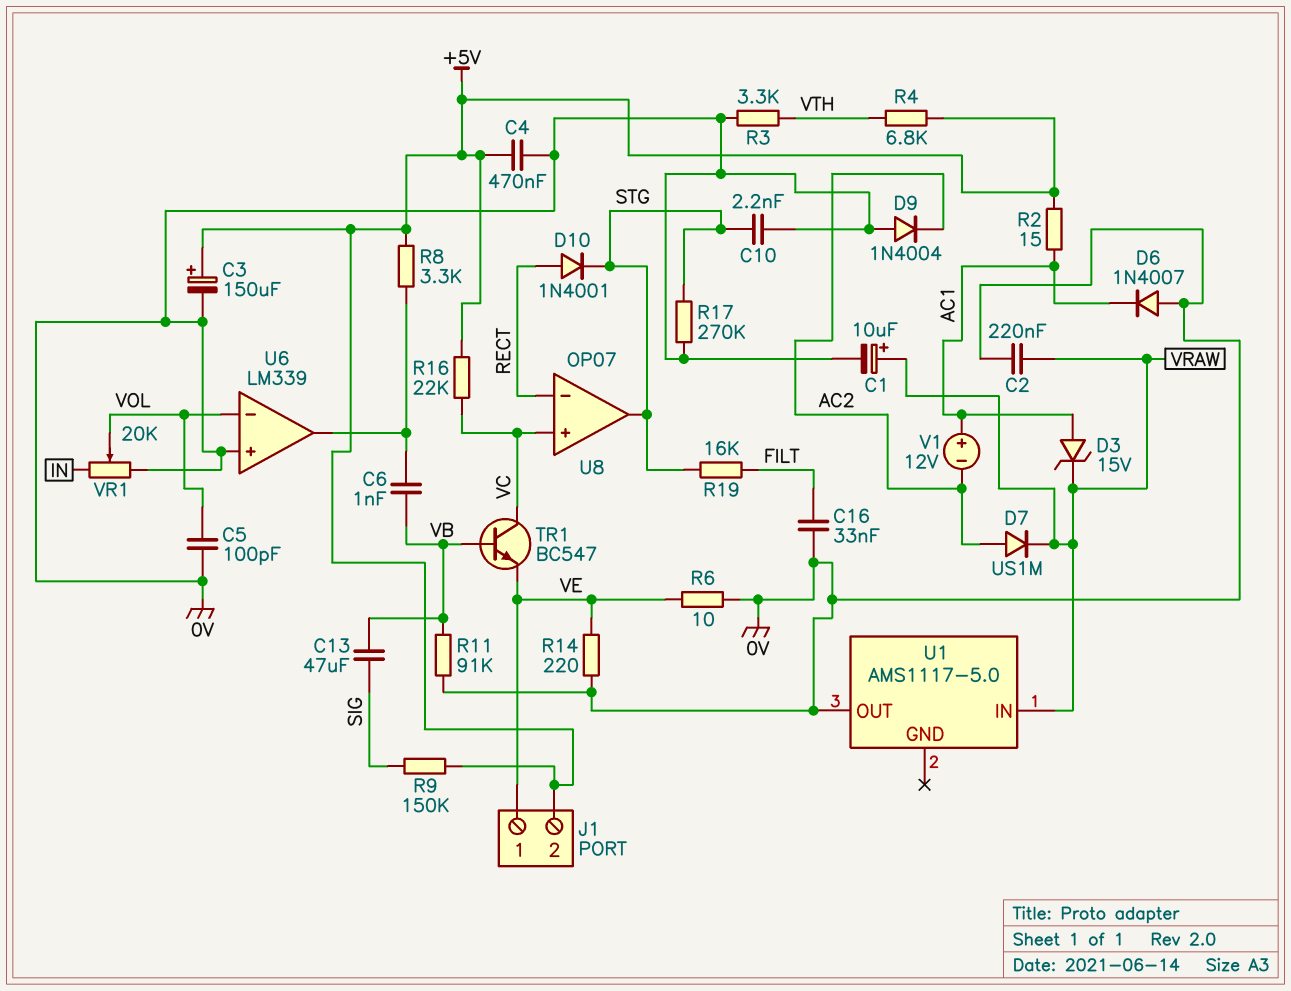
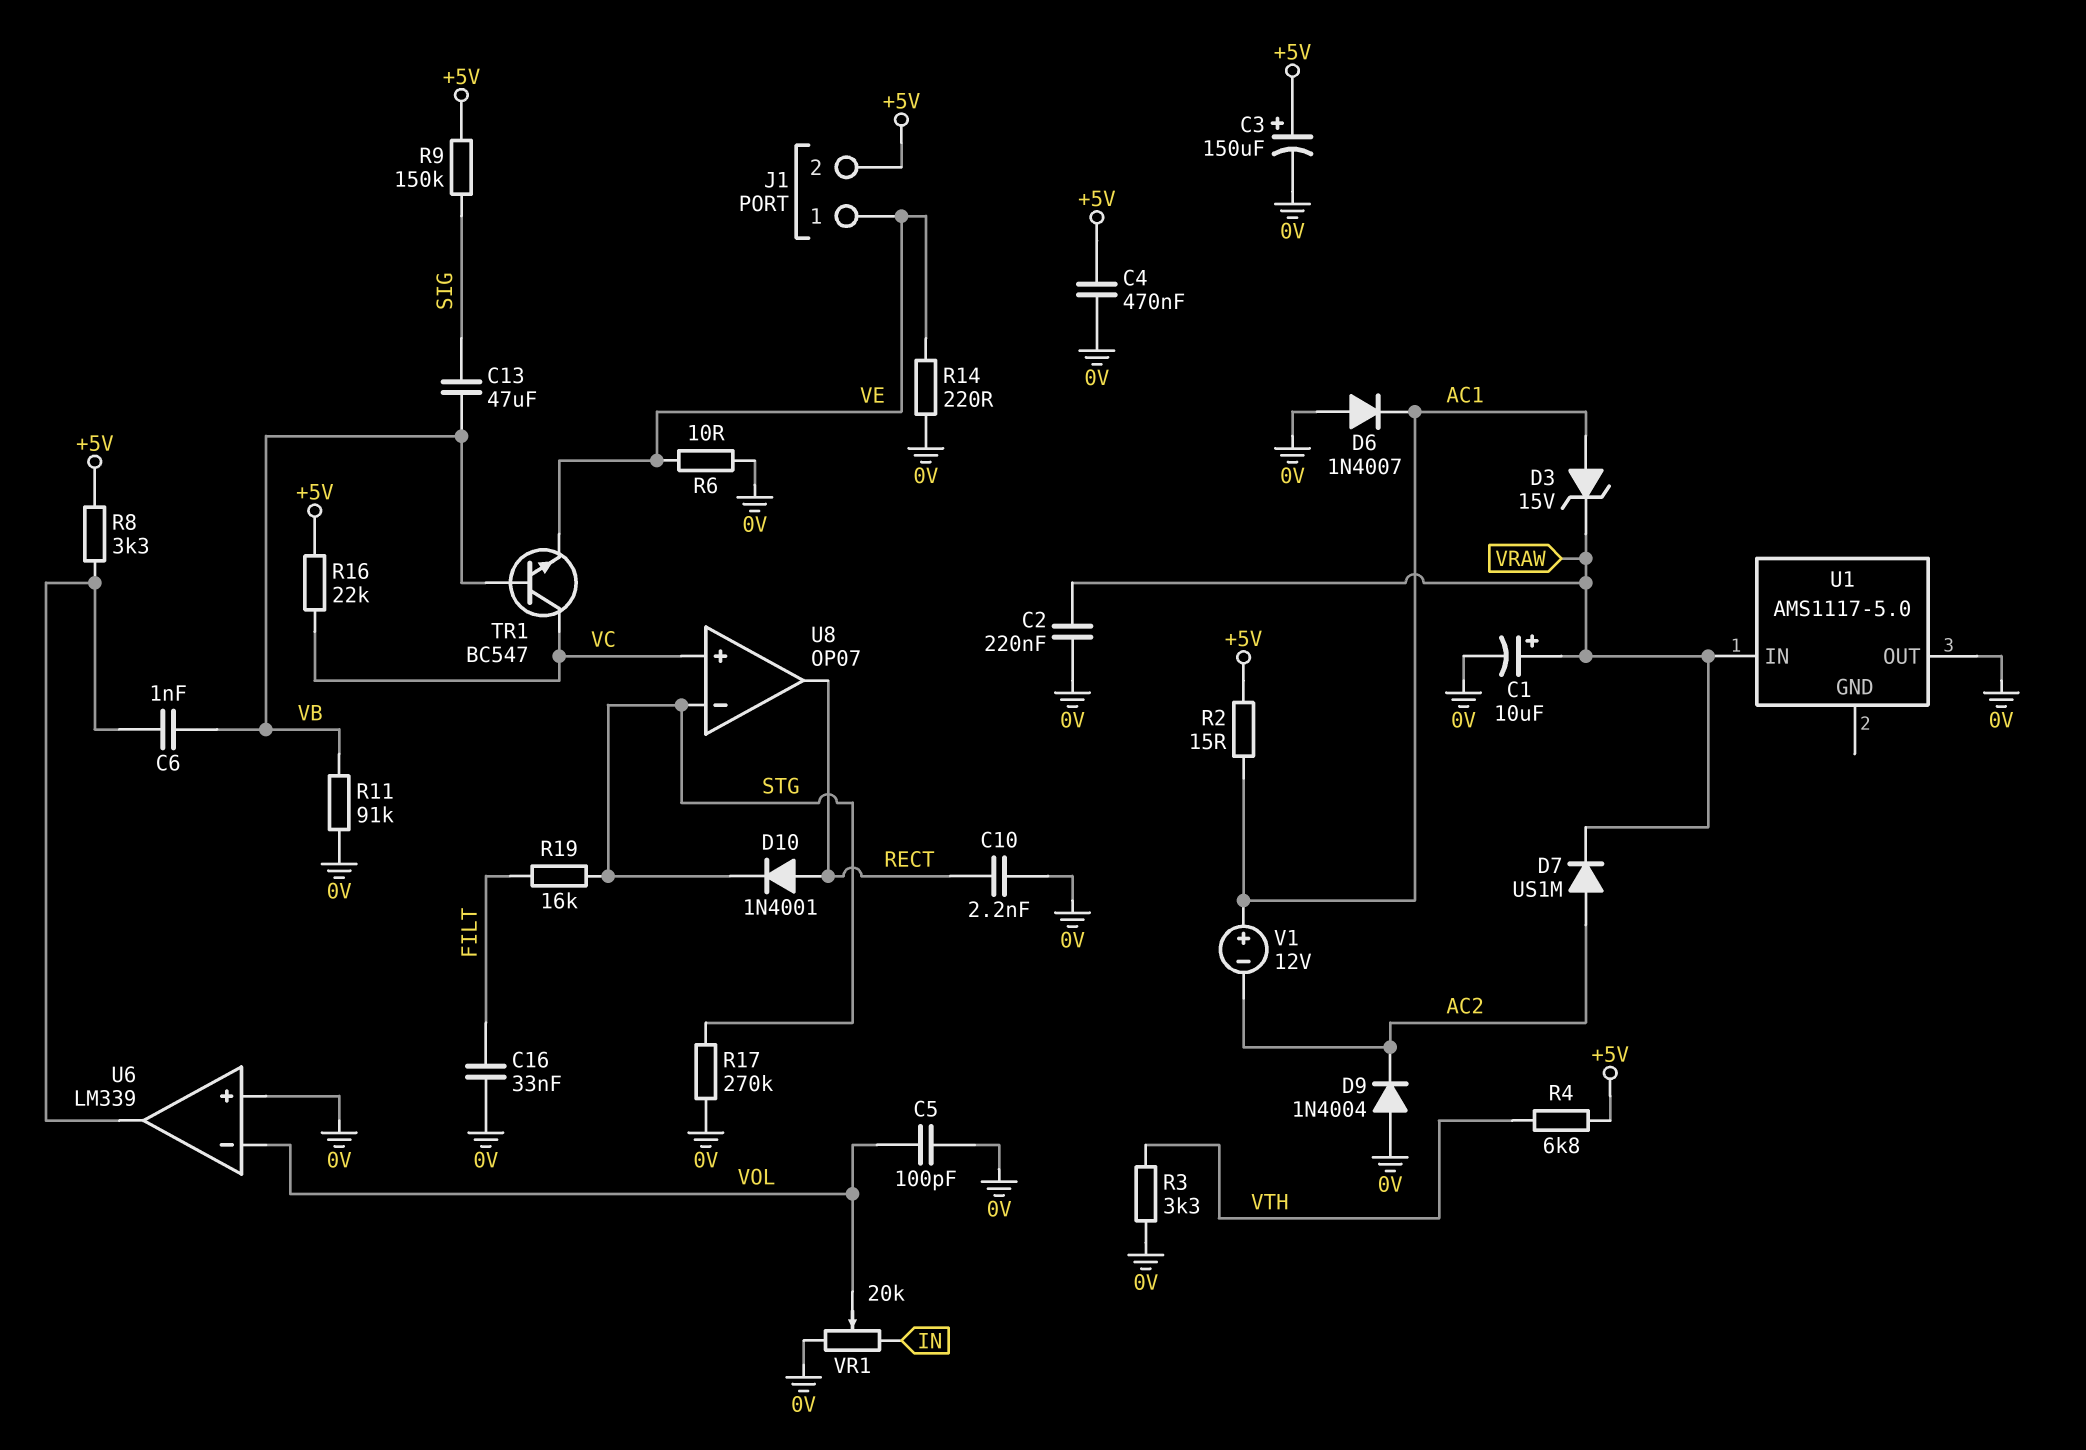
C10: 2.2nF (0V, STG) -> 2.2nF (0V, RECT)
U8 pin in-: RECT -> STG
U8 pin out: STG -> RECT

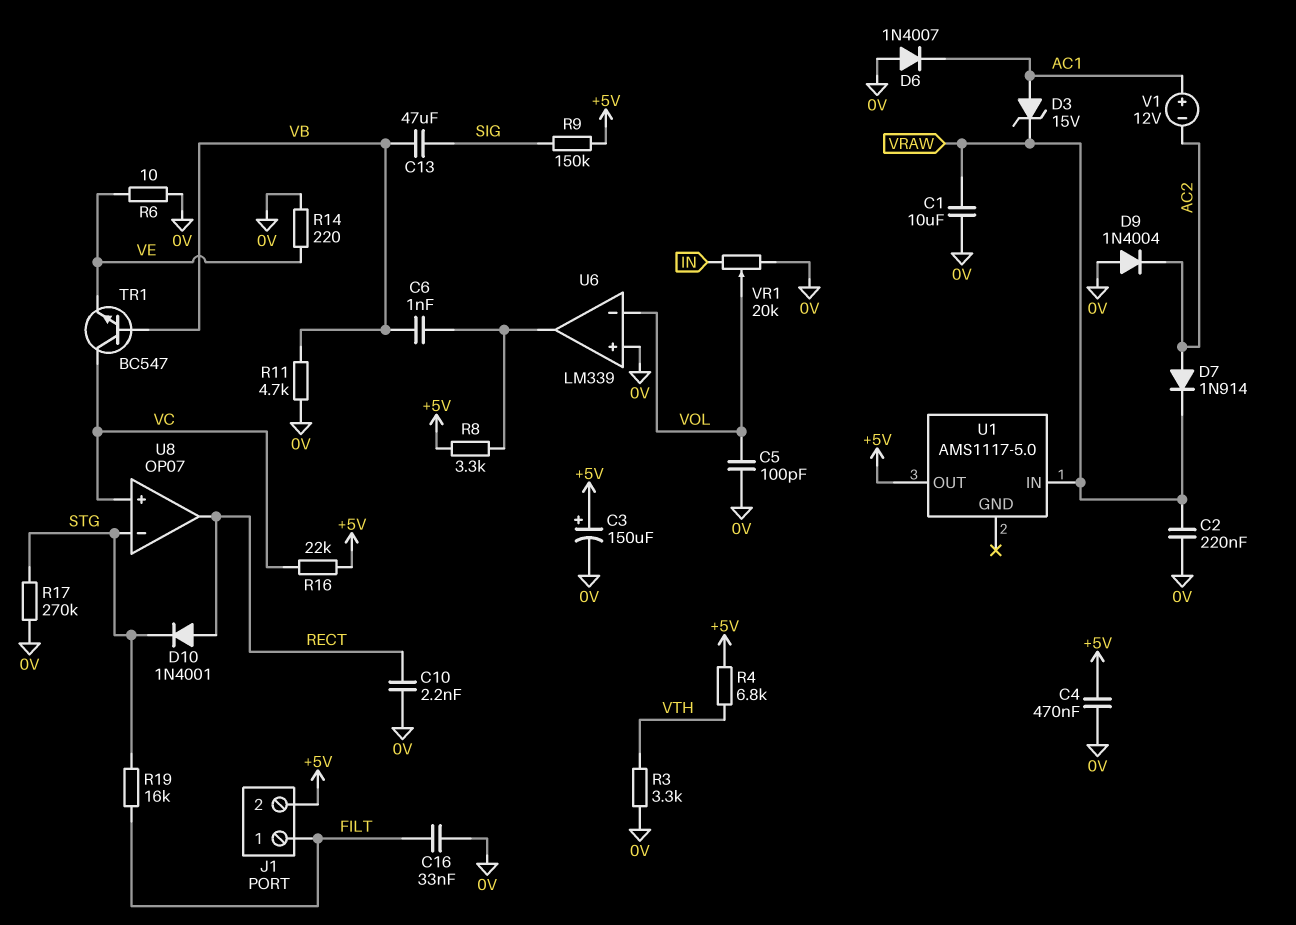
C1: 10uF (plus VRAW, minus 0V) -> 10uF (0V, VRAW)
D7: diode US1M (A AC2, K VRAW) -> diode 1N914 (A AC2, K VRAW)
J1 pin 1: VE -> FILT
R2: 15 (+5V, AC1) -> none
R11: 91k (0V, VB) -> 4.7k (0V, VB)
U1 pin OUT: 0V -> +5V

